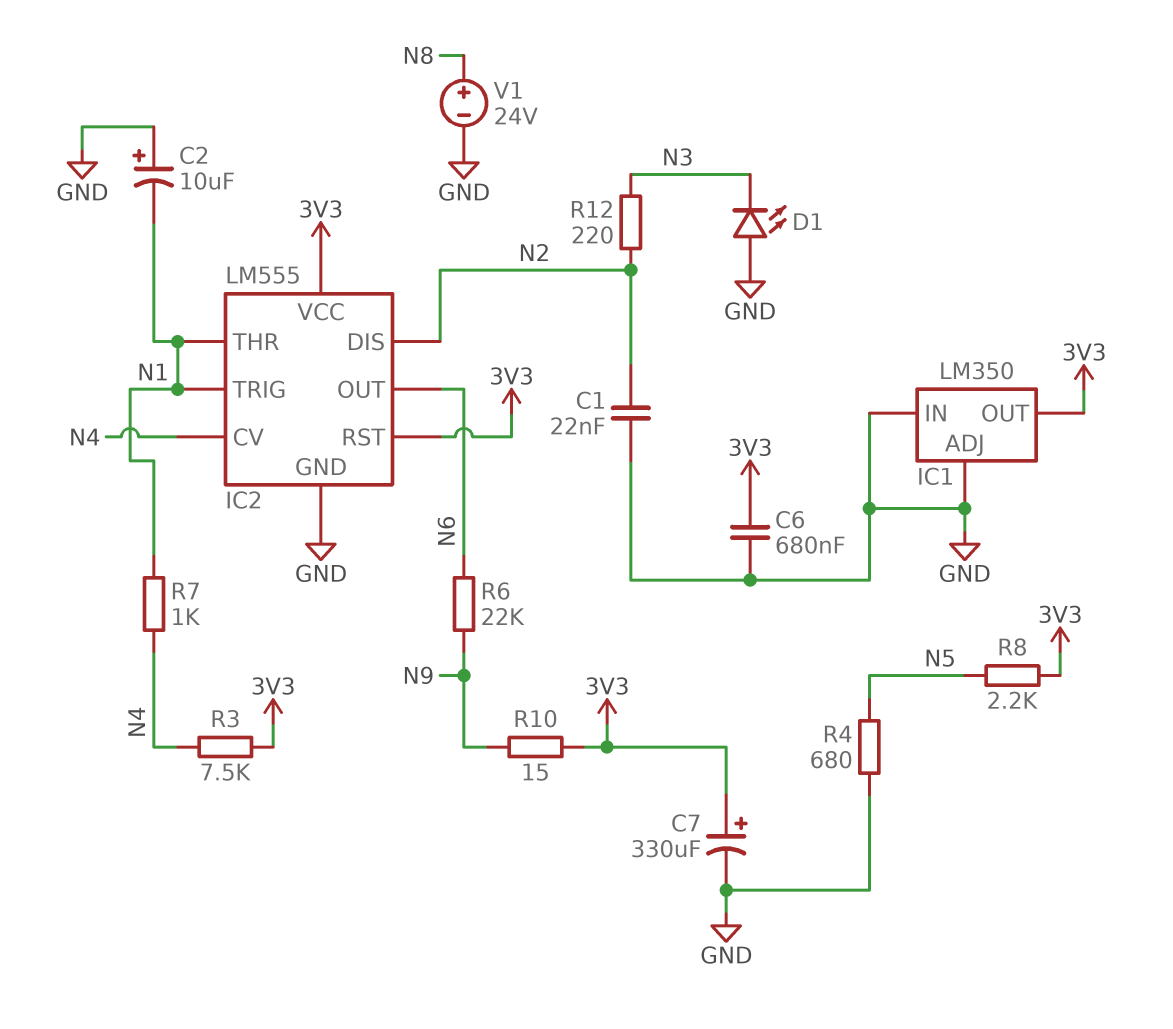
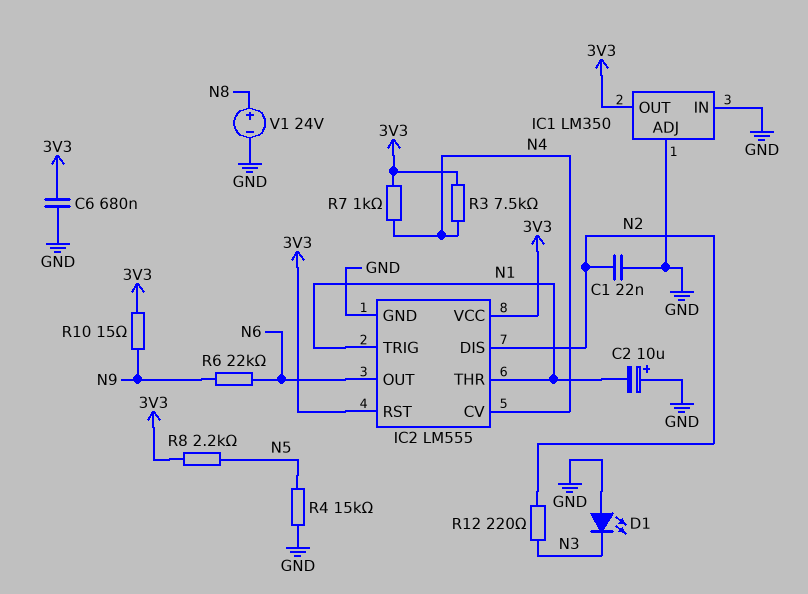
C7: 330uF (plus 3V3, minus GND) -> none
R4: 680 (GND, N5) -> 15k (GND, N5)
R7: 1k (N1, N4) -> 1k (3V3, N4)

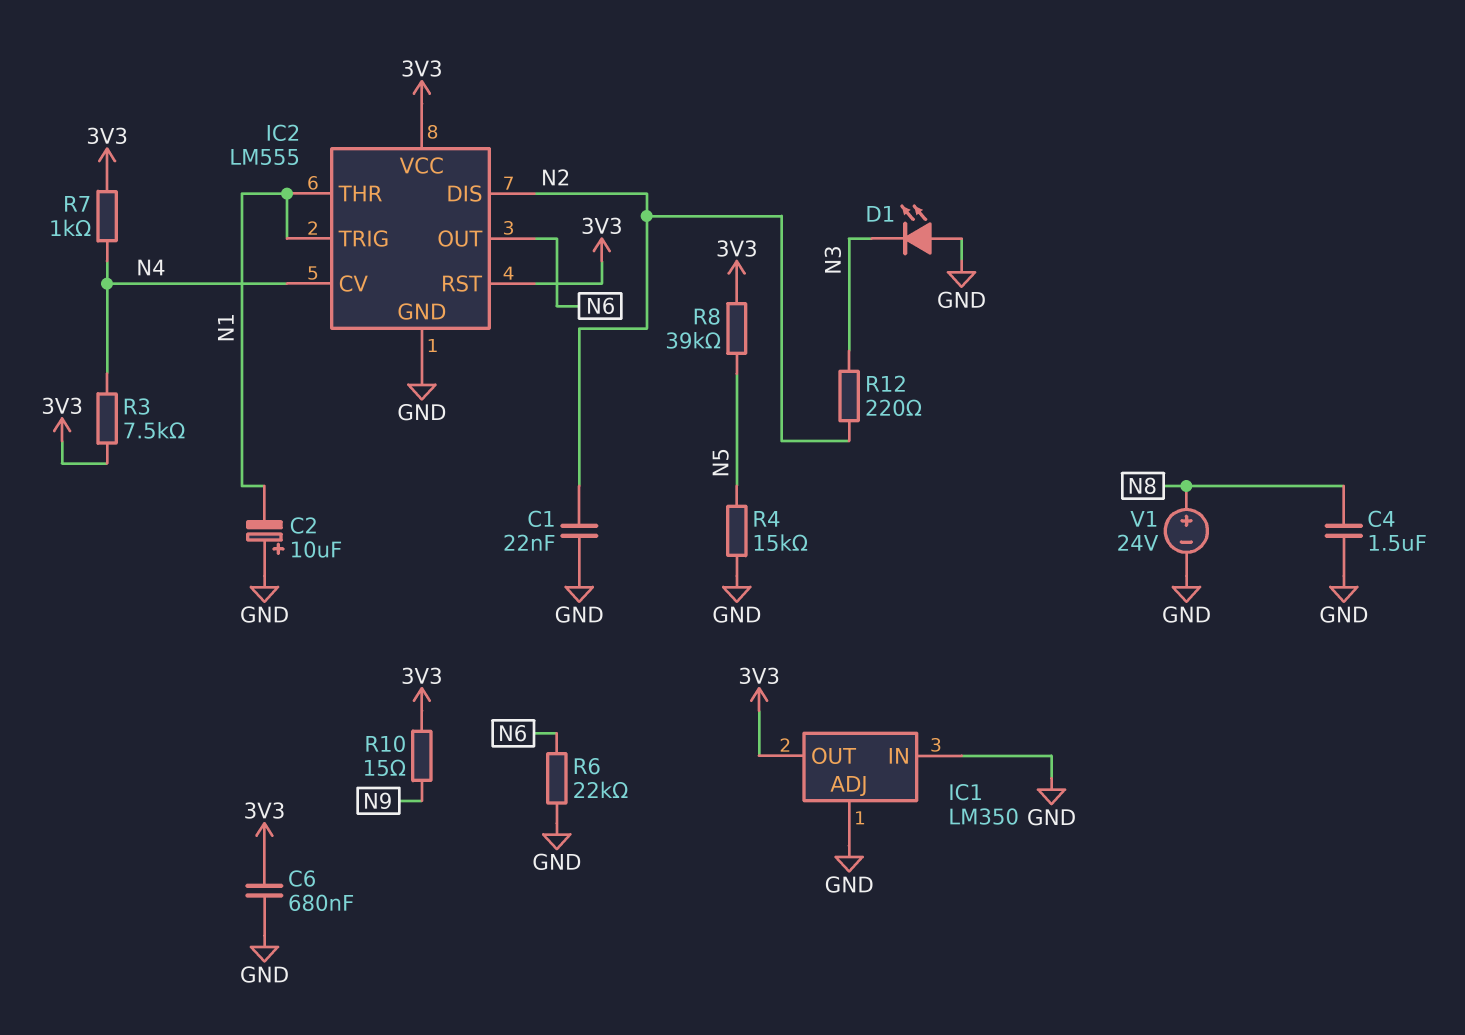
C4: none -> 1.5uF (GND, N8)
R6: 22k (N6, N9) -> 22k (GND, N6)
R8: 2.2k (3V3, N5) -> 39k (3V3, N5)

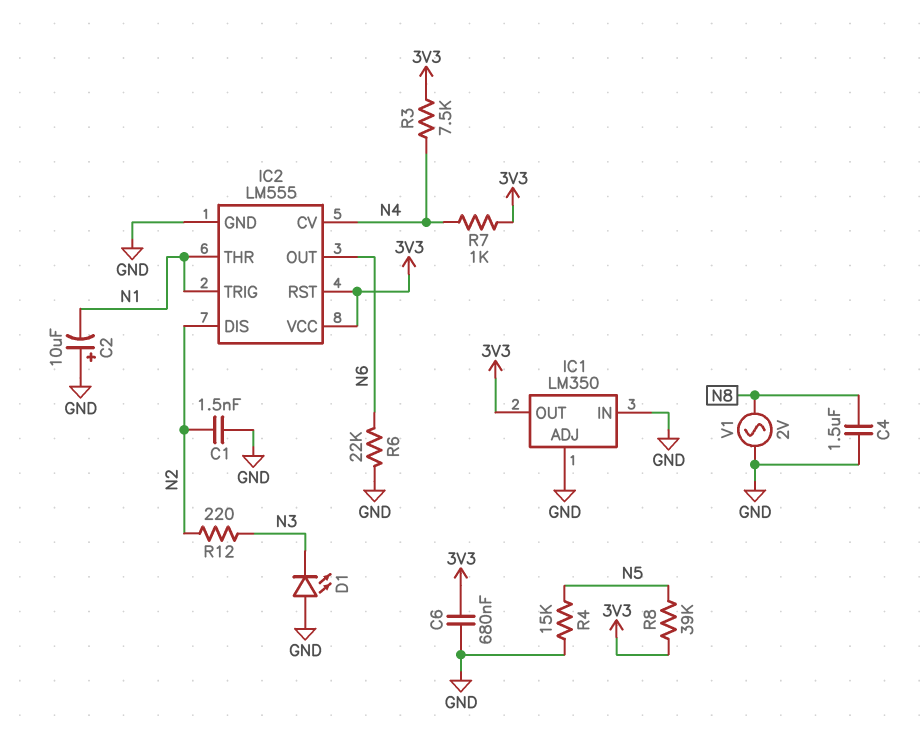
C1: 22nF (GND, N2) -> 1.5nF (GND, N2)
R10: 15 (3V3, N9) -> none
V1: 24V (plus N8, minus GND) -> AC 2V (GND, N8)

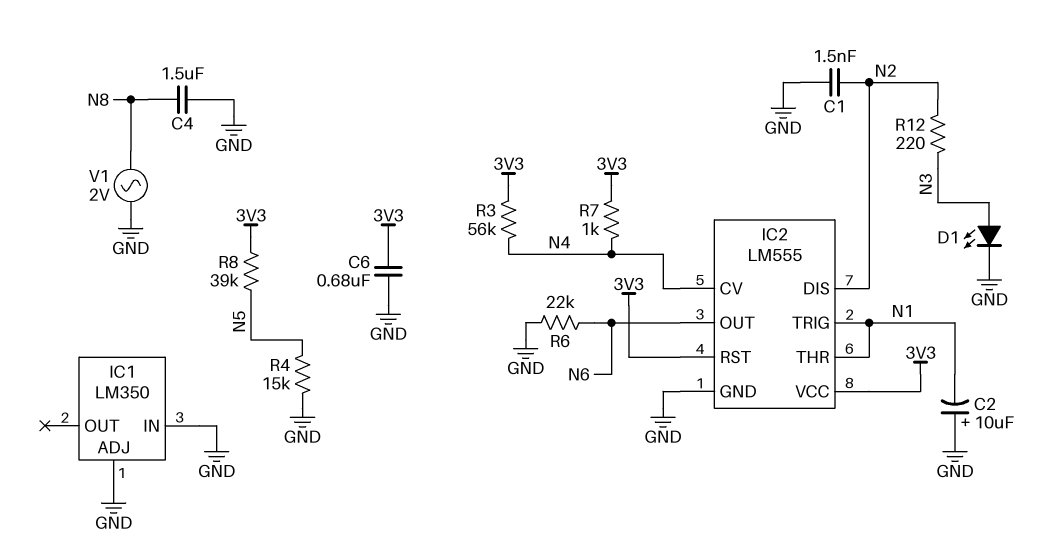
D1: LED (A GND, K N3) -> LED (A N3, K GND)
IC1 pin OUT: 3V3 -> none
R3: 7.5k (3V3, N4) -> 56k (3V3, N4)

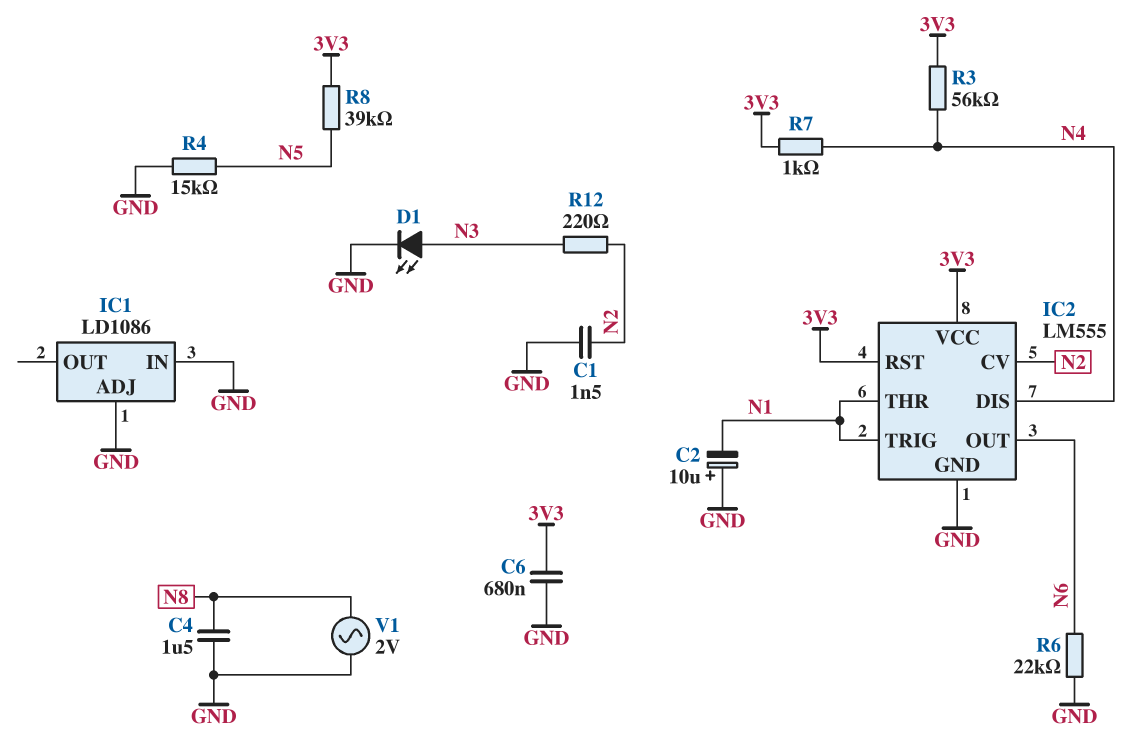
IC1: LM350 -> LD1086
IC2 pin CV: N4 -> N2
IC2 pin DIS: N2 -> N4

